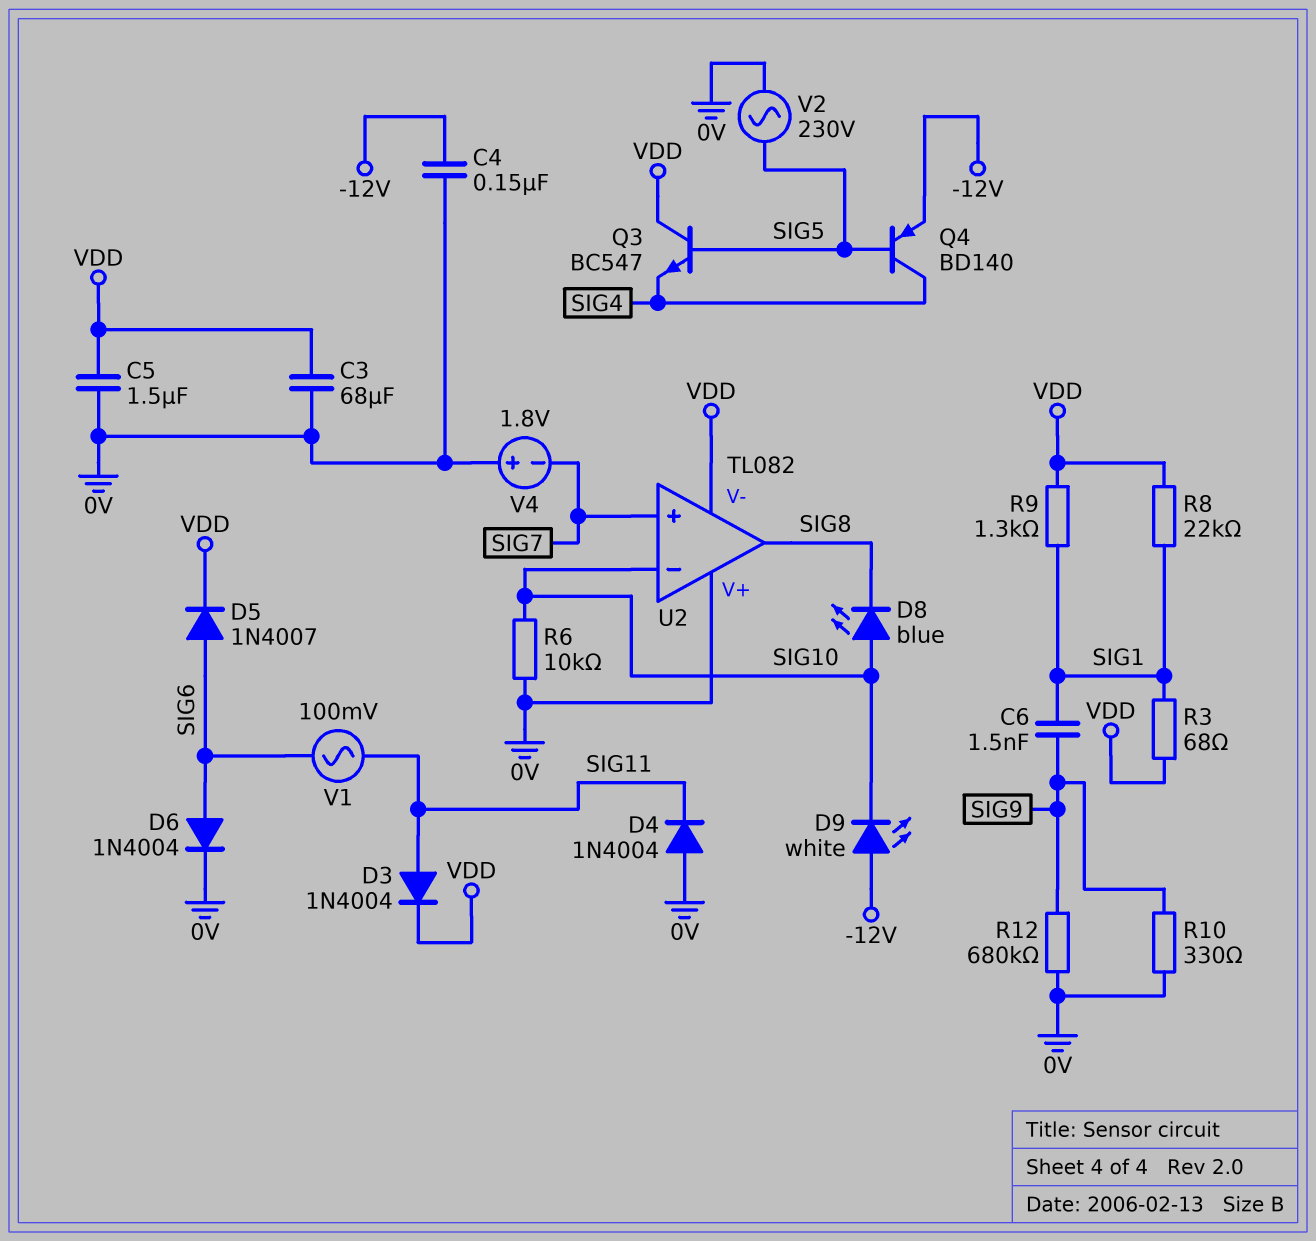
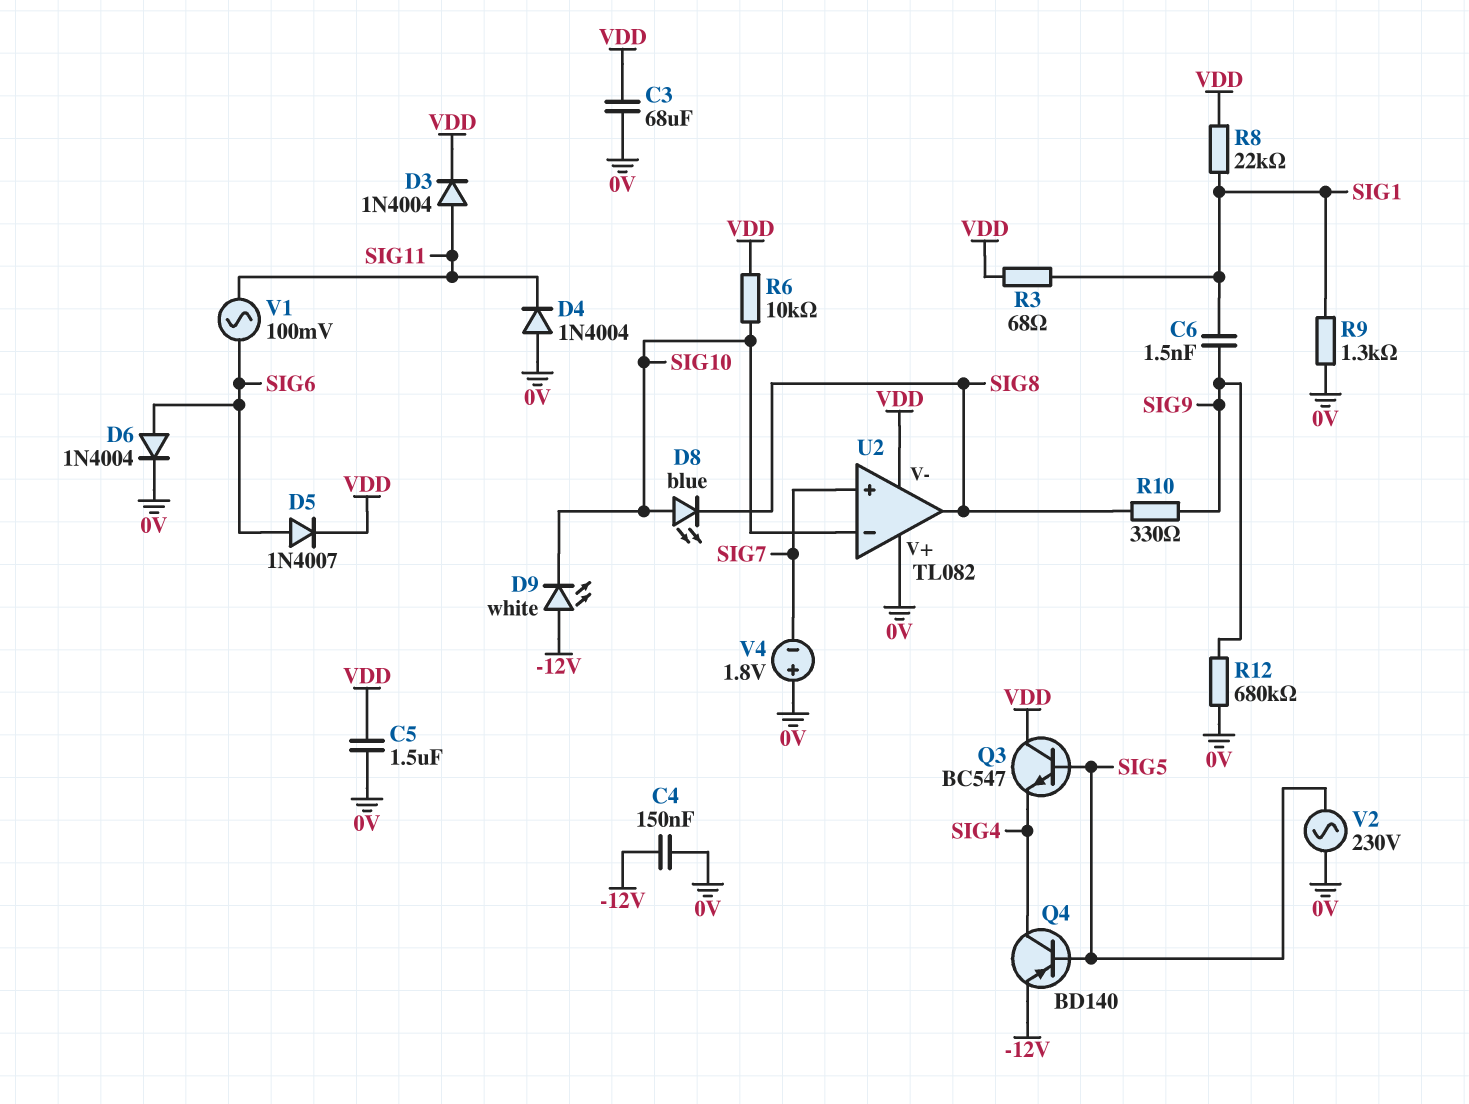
R6: 10k (0V, SIG10) -> 10k (SIG10, VDD)
R9: 1.3k (SIG1, VDD) -> 1.3k (0V, SIG1)
R10: 330 (0V, SIG9) -> 330 (SIG8, SIG9)

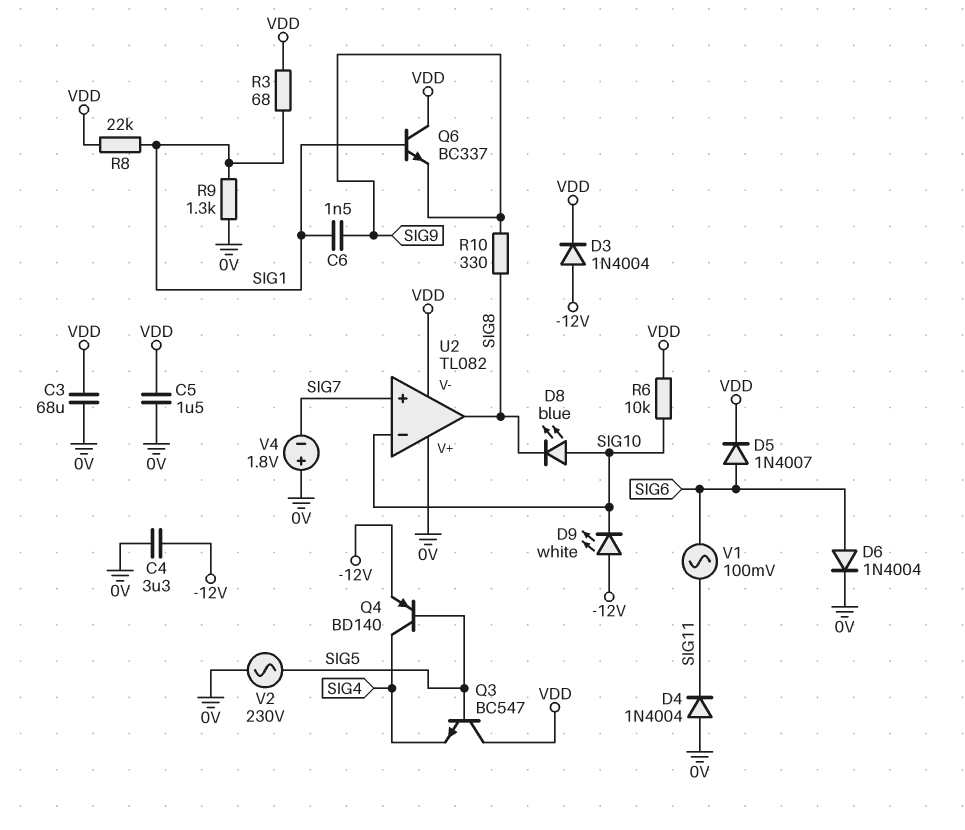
C4: 150nF (-12V, 0V) -> 3.3uF (-12V, 0V)
D3: diode 1N4004 (A SIG11, K VDD) -> diode 1N4004 (A -12V, K VDD)
Q6: none -> NPN BC337 (B SIG1, C VDD, E SIG9)
R12: 680k (0V, SIG9) -> none

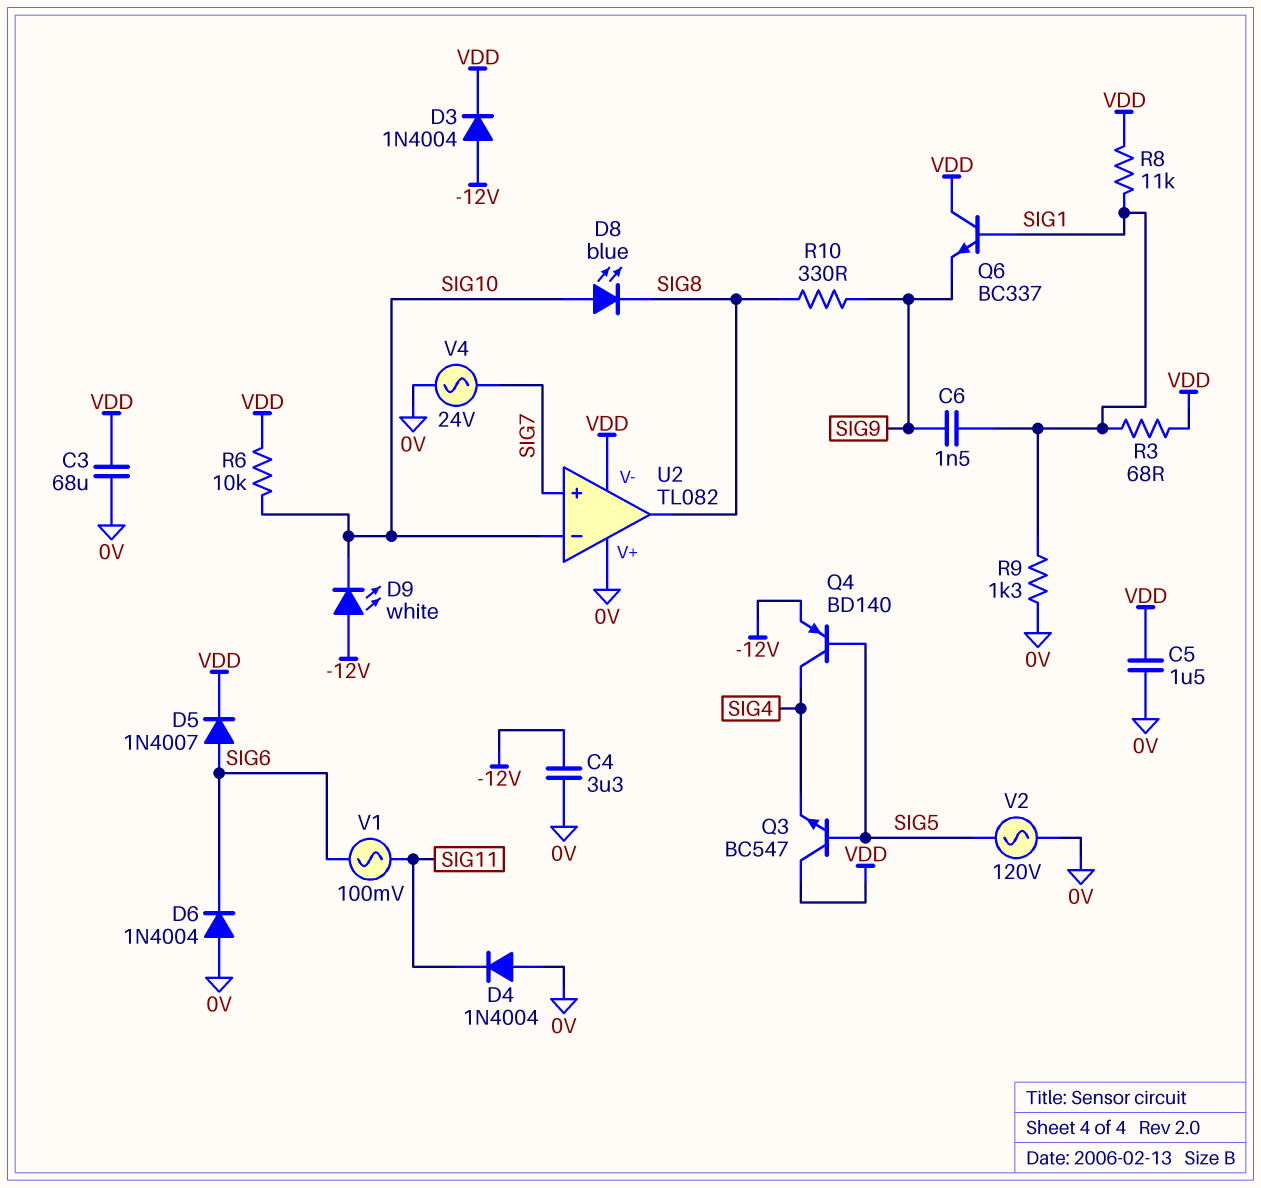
D6: diode 1N4004 (A SIG6, K 0V) -> diode 1N4004 (A 0V, K SIG6)
R8: 22k (SIG1, VDD) -> 11k (SIG1, VDD)
V2: AC 230V (0V, SIG5) -> AC 120V (0V, SIG5)
V4: 1.8V (plus 0V, minus SIG7) -> AC 24V (0V, SIG7)

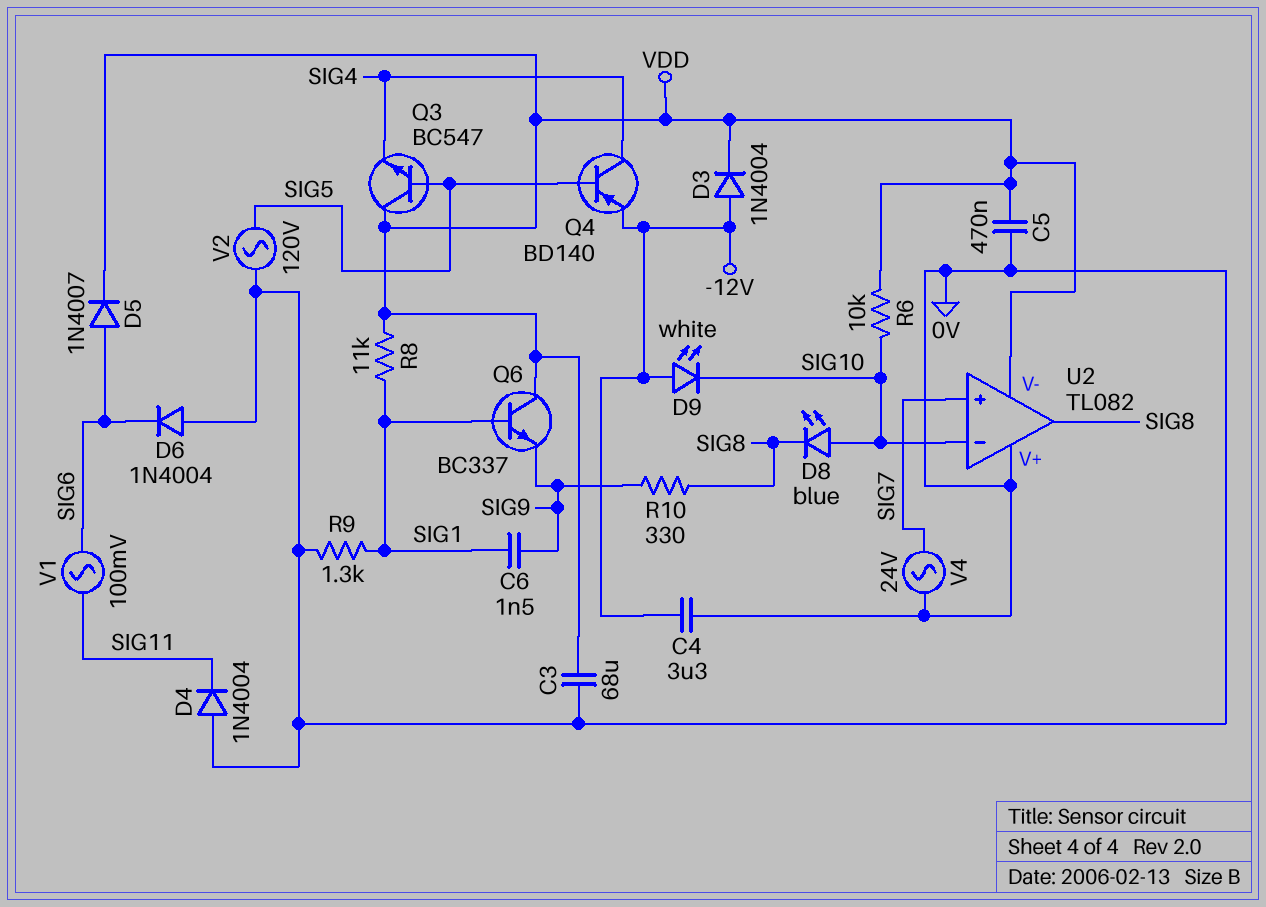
C5: 1.5uF (0V, VDD) -> 470nF (0V, VDD)
R3: 68 (SIG1, VDD) -> none

